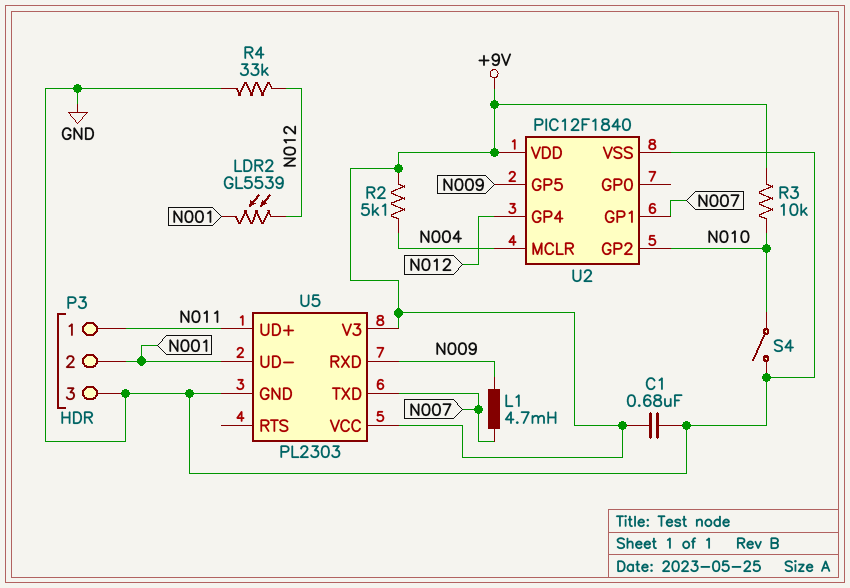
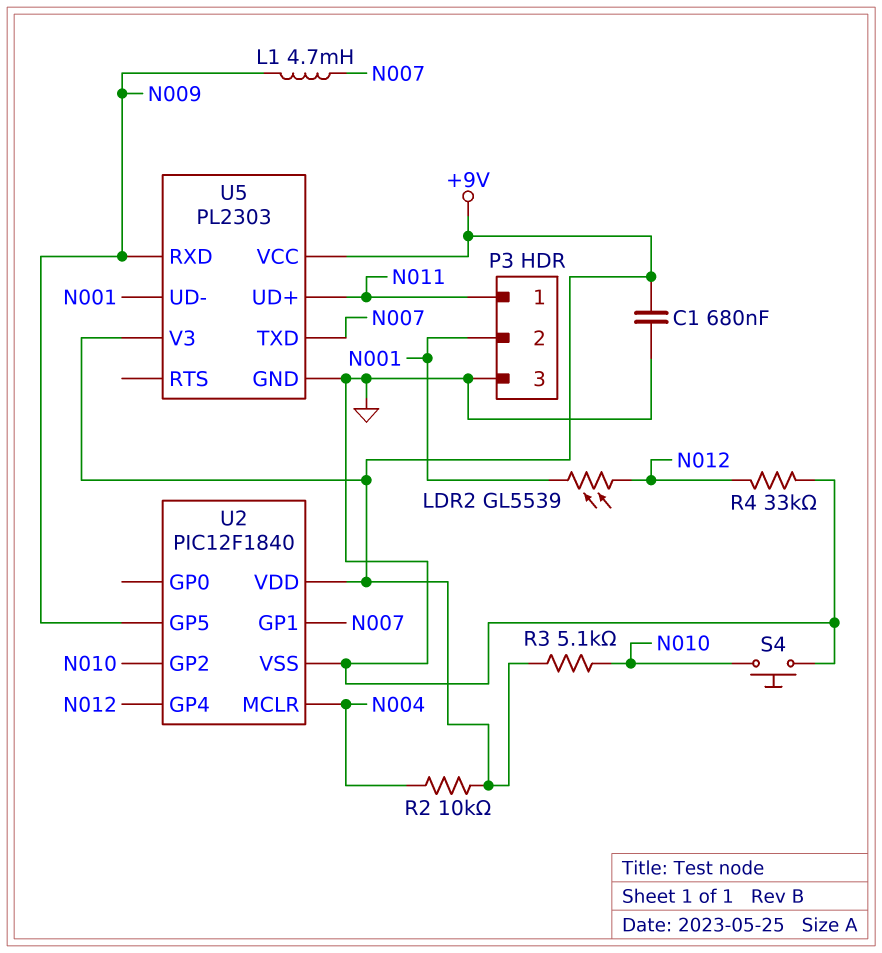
R2: 5.1k (+9V, N004) -> 10k (+9V, N004)
R3: 10k (+9V, N010) -> 5.1k (+9V, N010)
S4: switch (GND, N010) -> button (GND, N010)

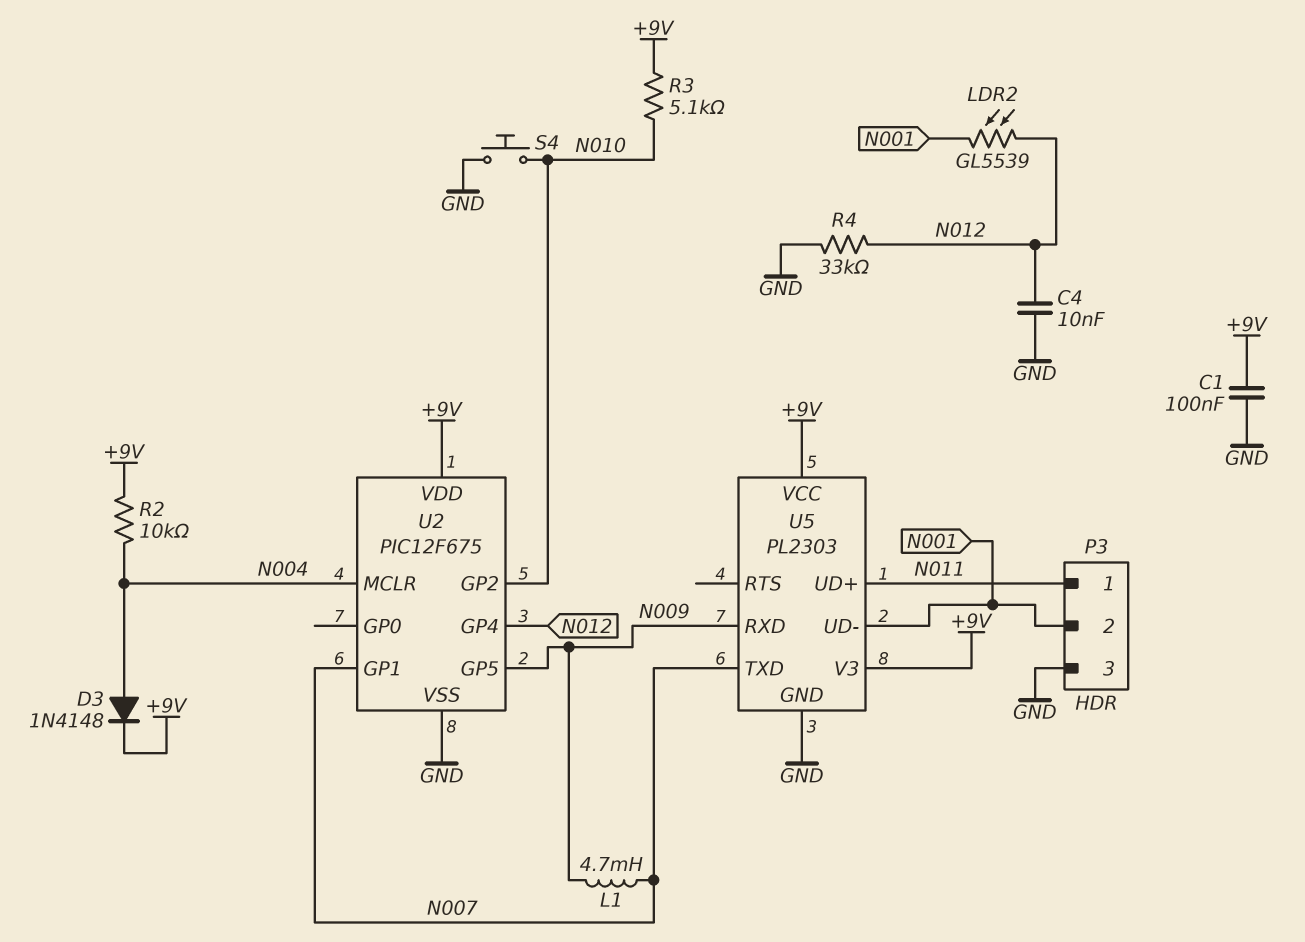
C1: 680nF (+9V, GND) -> 100nF (+9V, GND)
C4: none -> 10nF (GND, N012)
D3: none -> diode 1N4148 (A N004, K +9V)
U2: PIC12F1840 -> PIC12F675

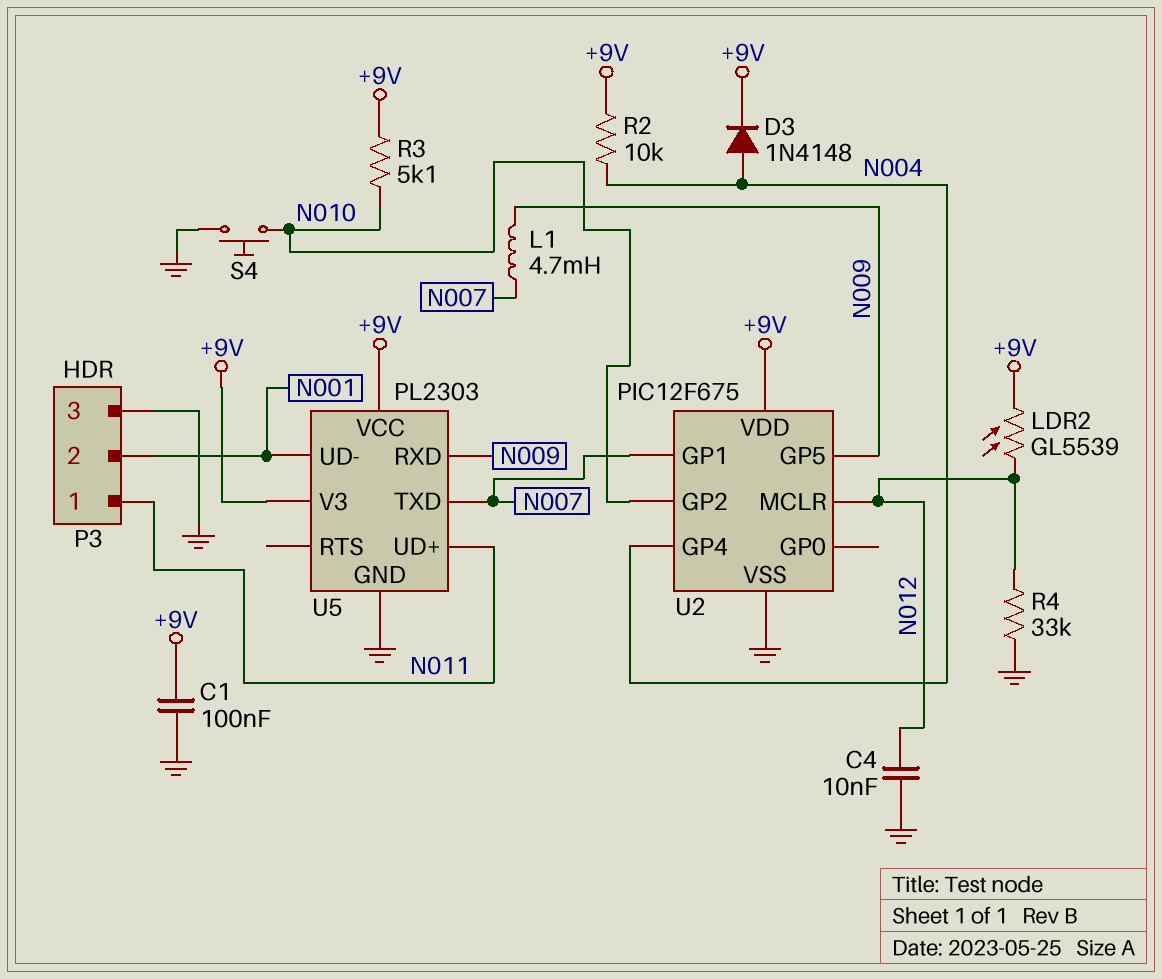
LDR2: GL5539 (N001, N012) -> GL5539 (+9V, N012)
U2 pin GP4: N012 -> N004
U2 pin MCLR: N004 -> N012

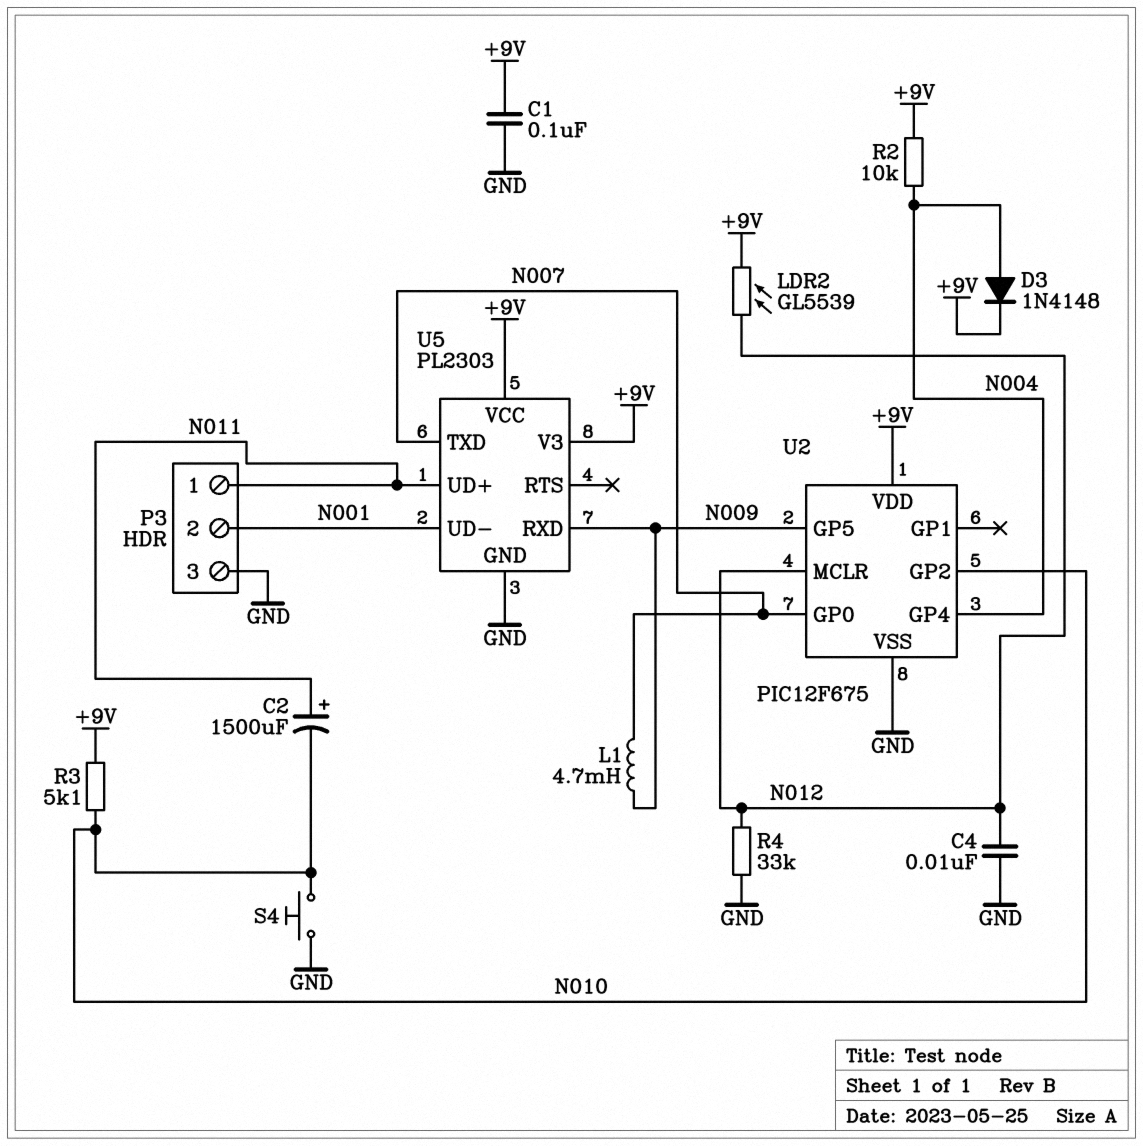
C2: none -> 1500uF (plus N011, minus N010)
U2 pin GP0: none -> N007
U2 pin GP1: N007 -> none

